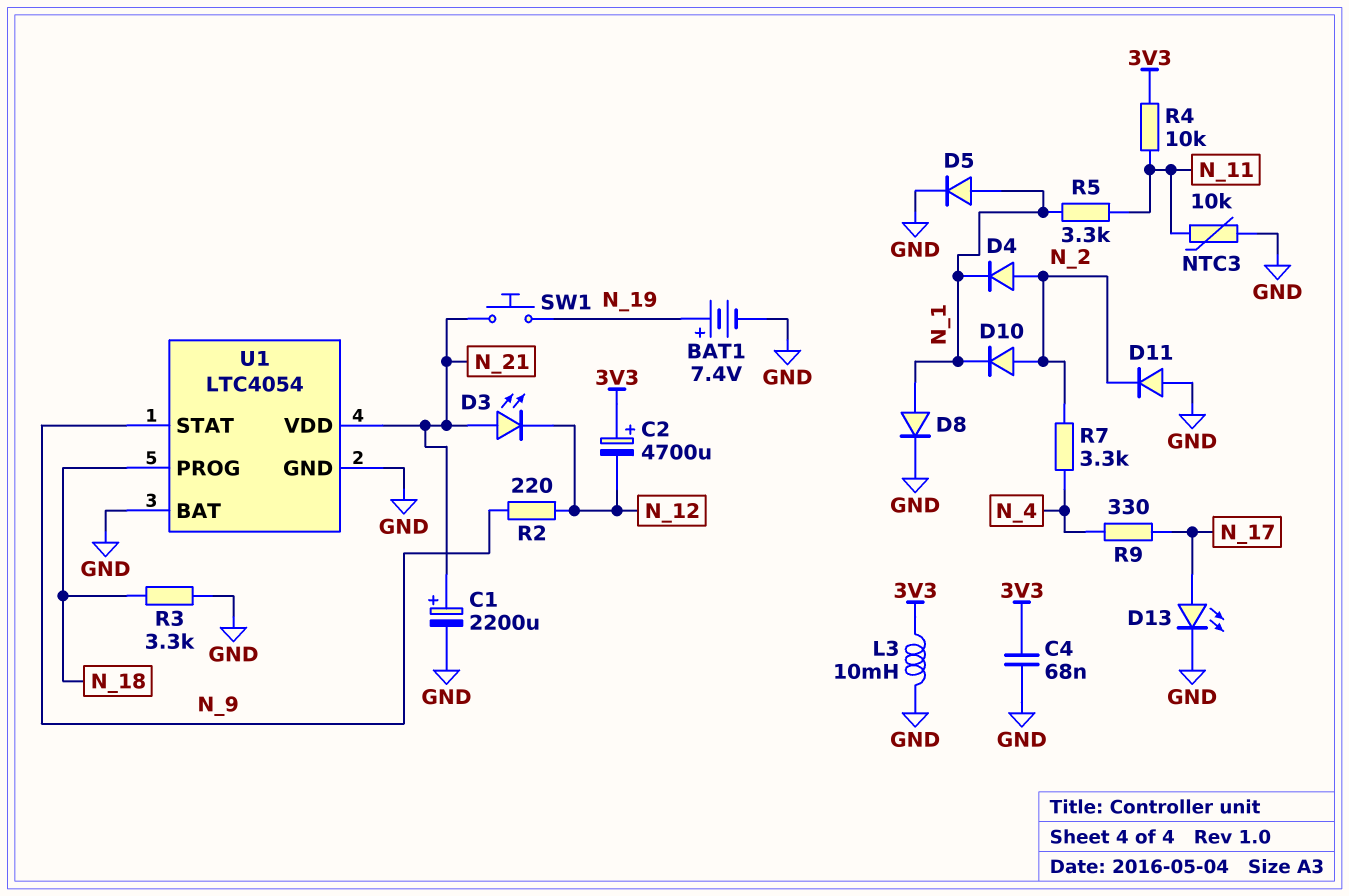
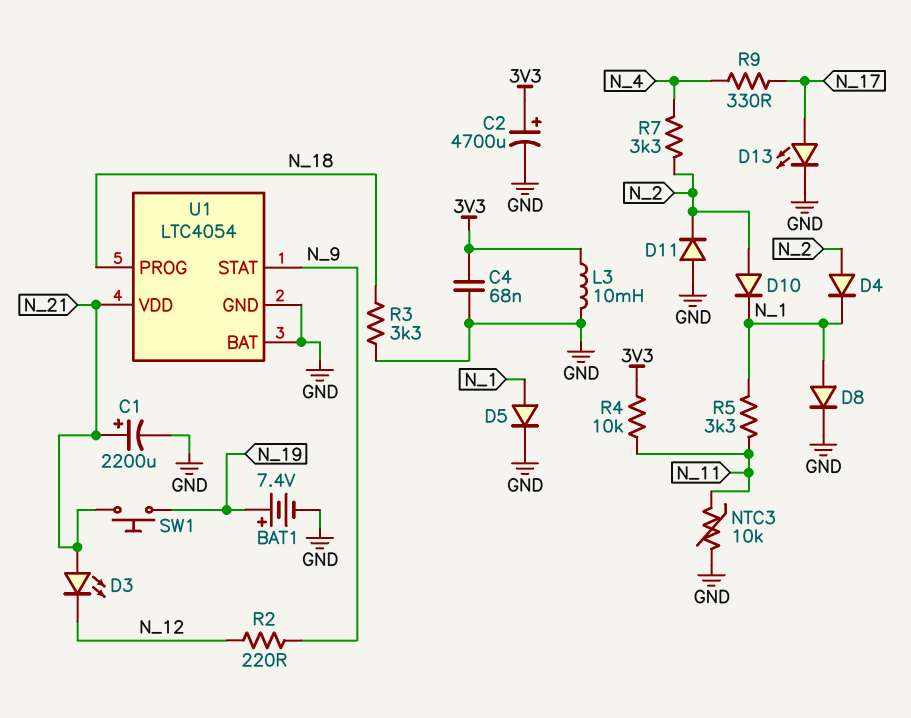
C2: 4700uF (plus 3V3, minus N_12) -> 4700uF (plus 3V3, minus GND)

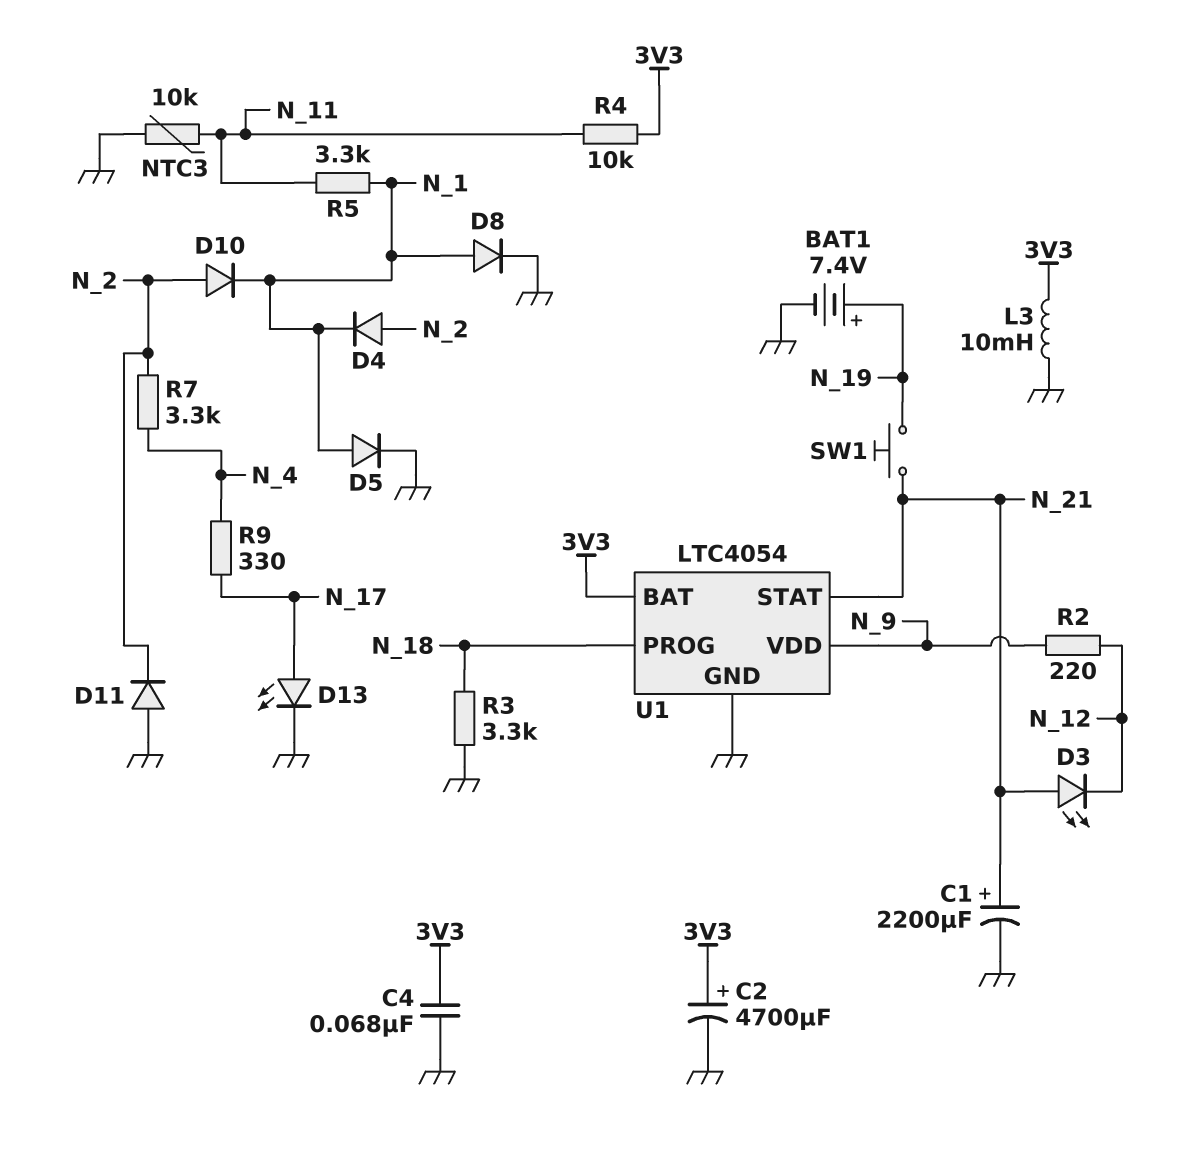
U1 pin BAT: GND -> 3V3
U1 pin STAT: N_9 -> N_21
U1 pin VDD: N_21 -> N_9

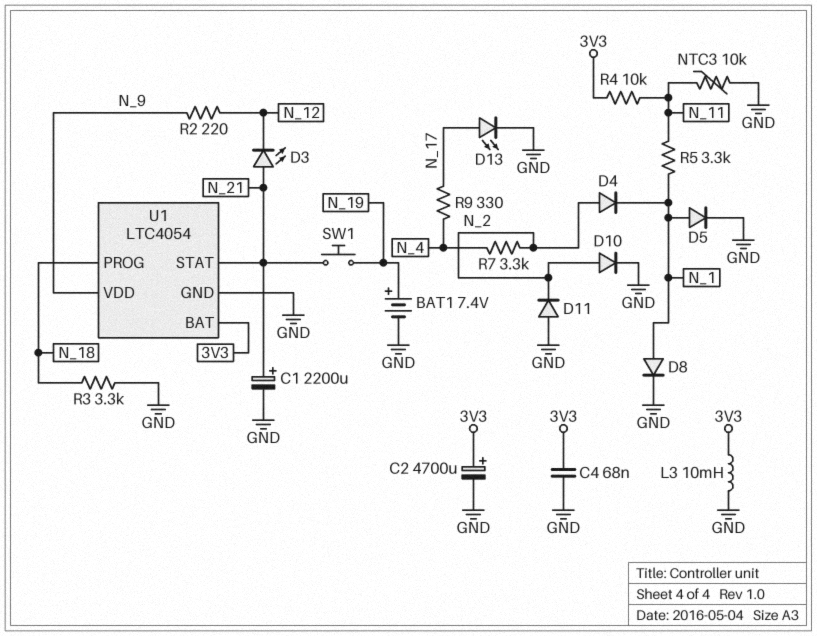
D10: diode (A N_2, K N_1) -> diode (A N_2, K GND)

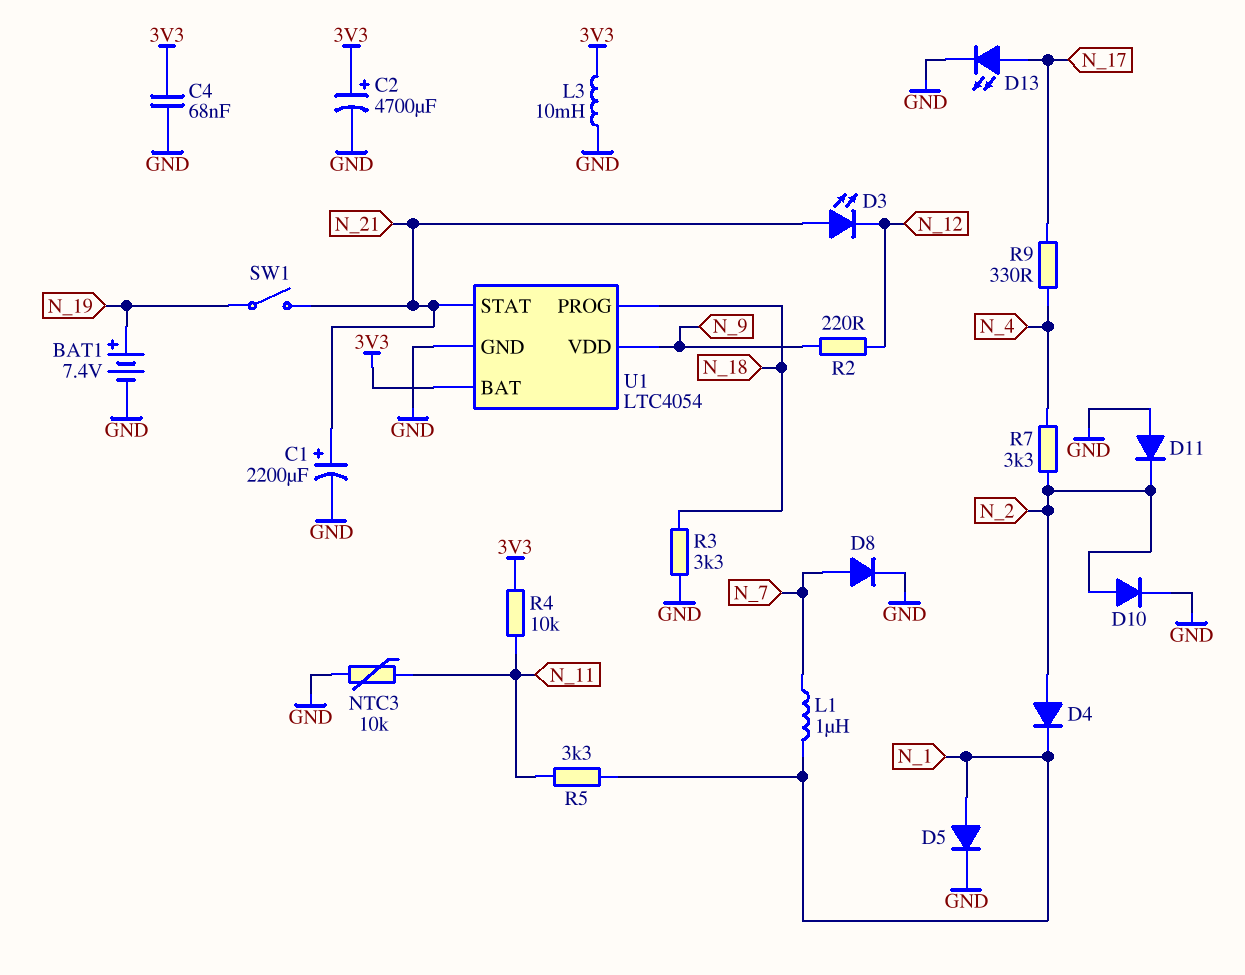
D8: diode (A N_1, K GND) -> diode (A N_7, K GND)
L1: none -> 1uH (N_1, N_7)
SW1: button (N_19, N_21) -> switch (N_19, N_21)

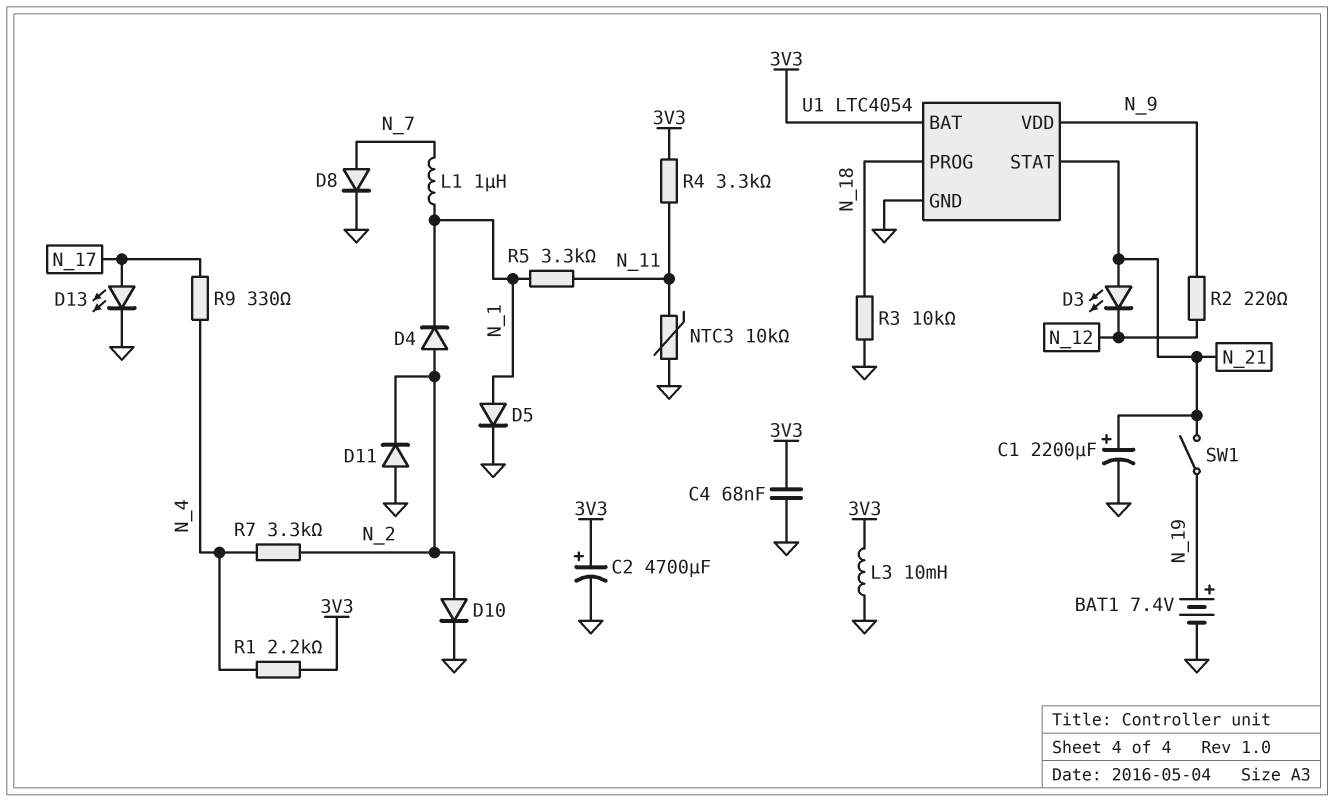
R1: none -> 2.2k (3V3, N_4)
R3: 3.3k (GND, N_18) -> 10k (GND, N_18)
R4: 10k (3V3, N_11) -> 3.3k (3V3, N_11)

